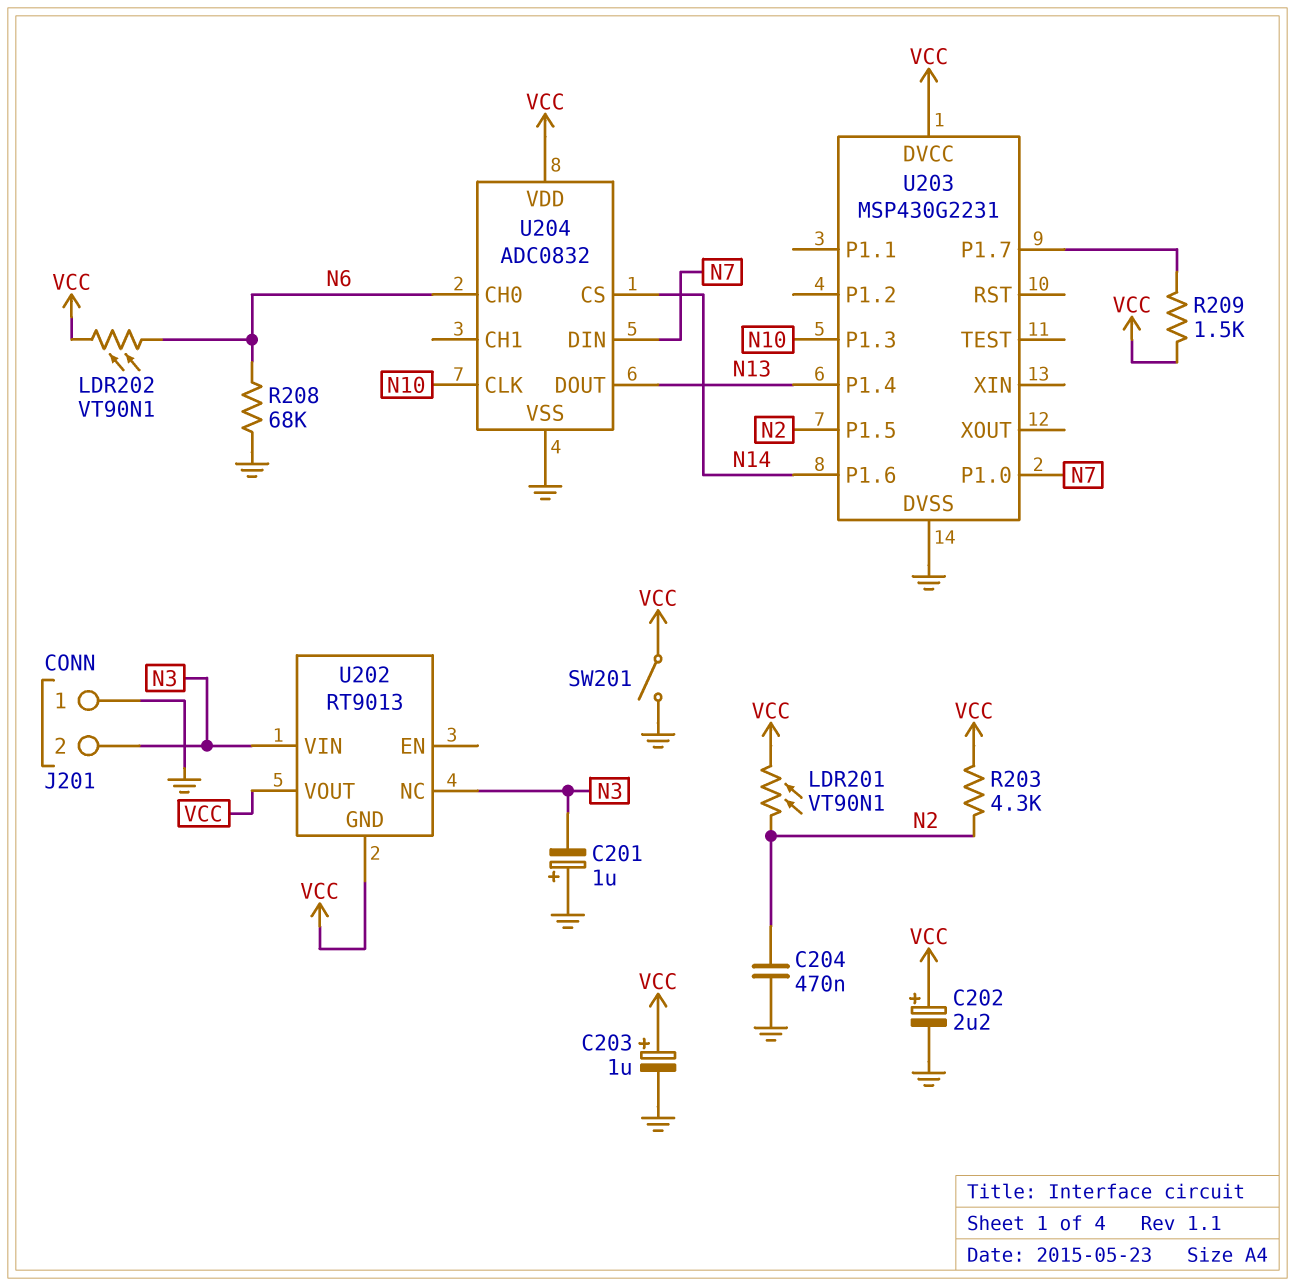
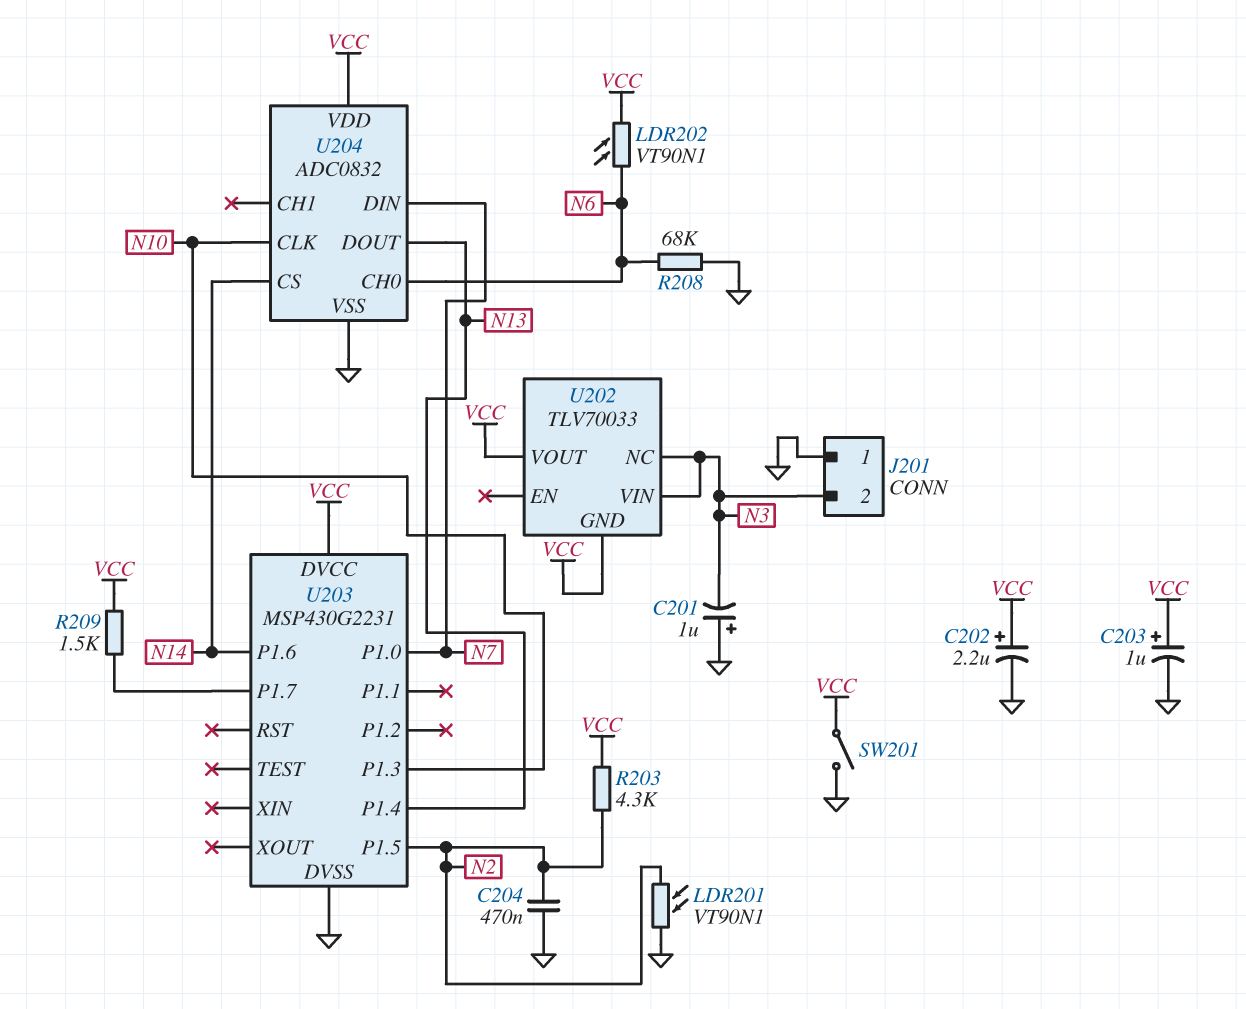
LDR201: VT90N1 (N2, VCC) -> VT90N1 (GND, N2)
U202: RT9013 -> TLV70033

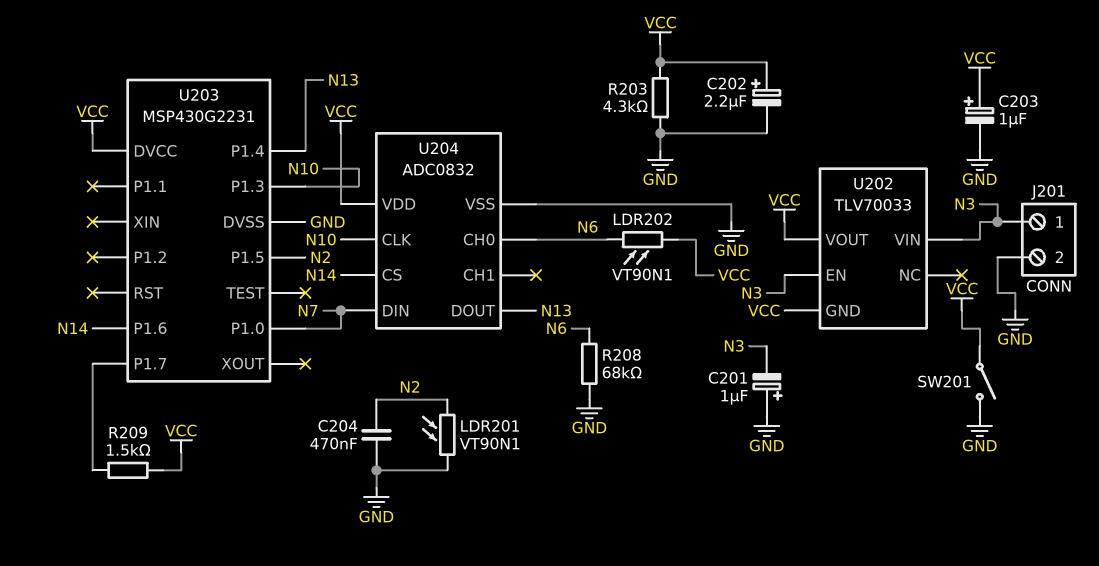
J201 pin 1: GND -> N3
J201 pin 2: N3 -> GND
R203: 4.3k (N2, VCC) -> 4.3k (GND, VCC)
U202 pin EN: none -> N3
U202 pin NC: N3 -> none

